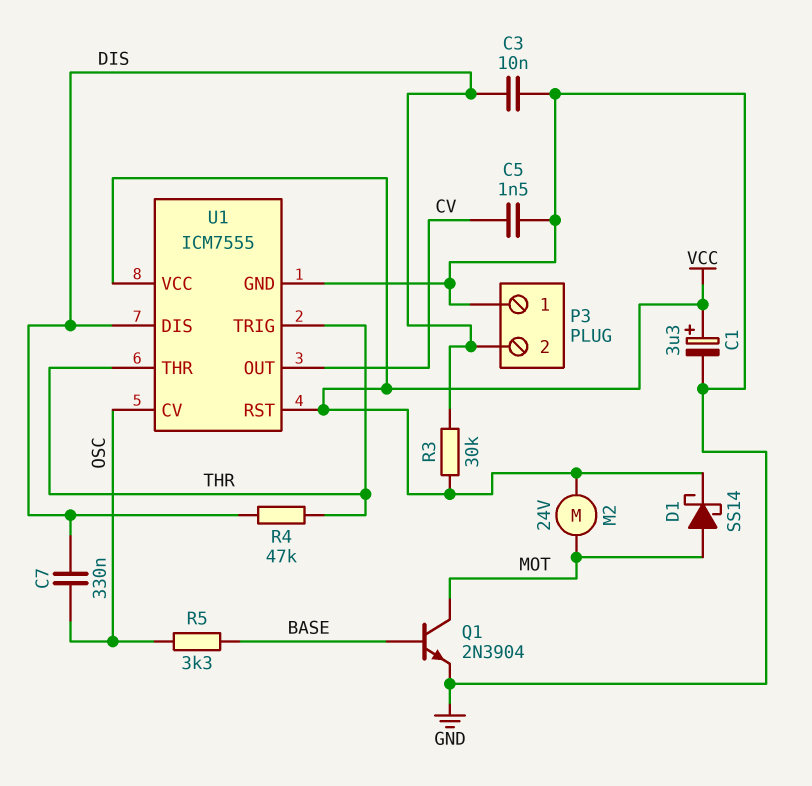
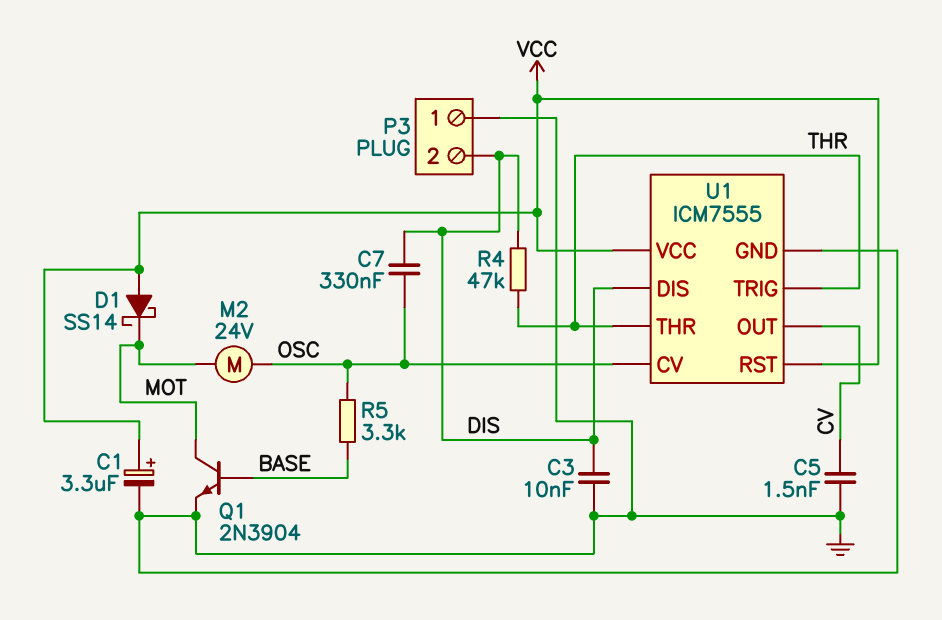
D1: schottky SS14 (A MOT, K VCC) -> schottky SS14 (A VCC, K MOT)
M2: motor 24V (MOT, VCC) -> motor 24V (MOT, OSC)
R3: 30k (DIS, VCC) -> none

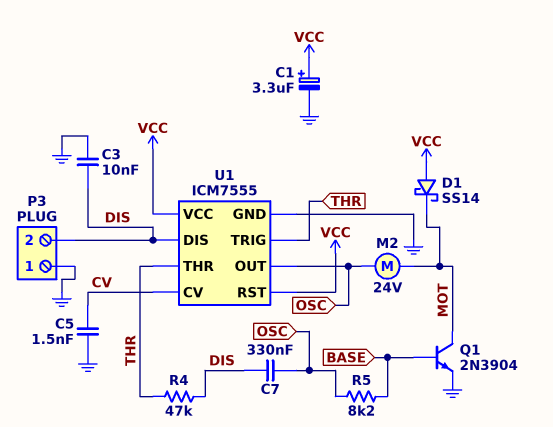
R5: 3.3k (BASE, OSC) -> 8.2k (BASE, OSC)
U1 pin CV: OSC -> CV
U1 pin OUT: CV -> OSC

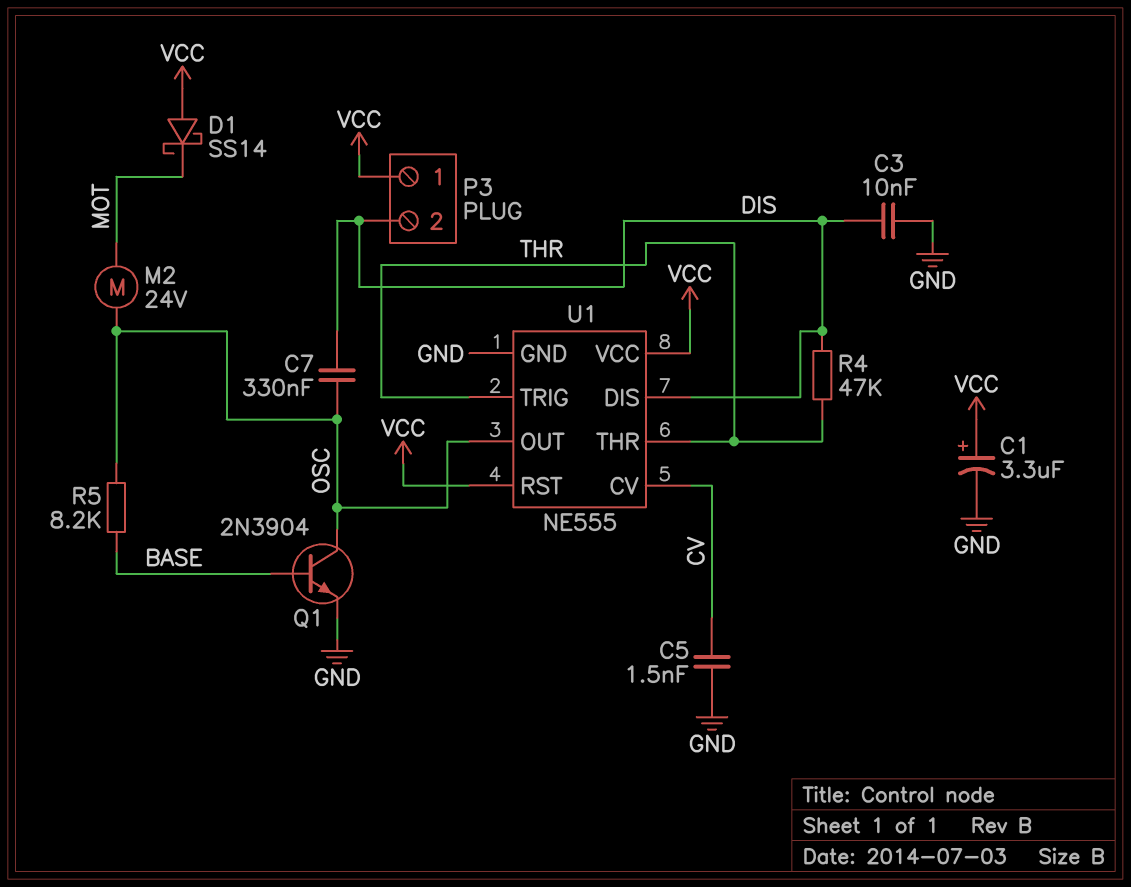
P3 pin 1: GND -> VCC
Q1: NPN 2N3904 (B BASE, C MOT, E GND) -> NPN 2N3904 (B BASE, C OSC, E GND)
U1: ICM7555 -> NE555

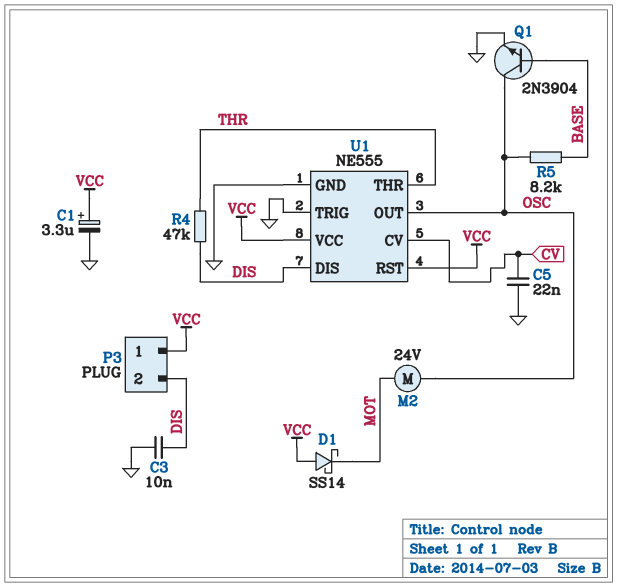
C5: 1.5nF (CV, GND) -> 22nF (CV, GND)
C7: 330nF (DIS, OSC) -> none
U1 pin TRIG: THR -> GND

